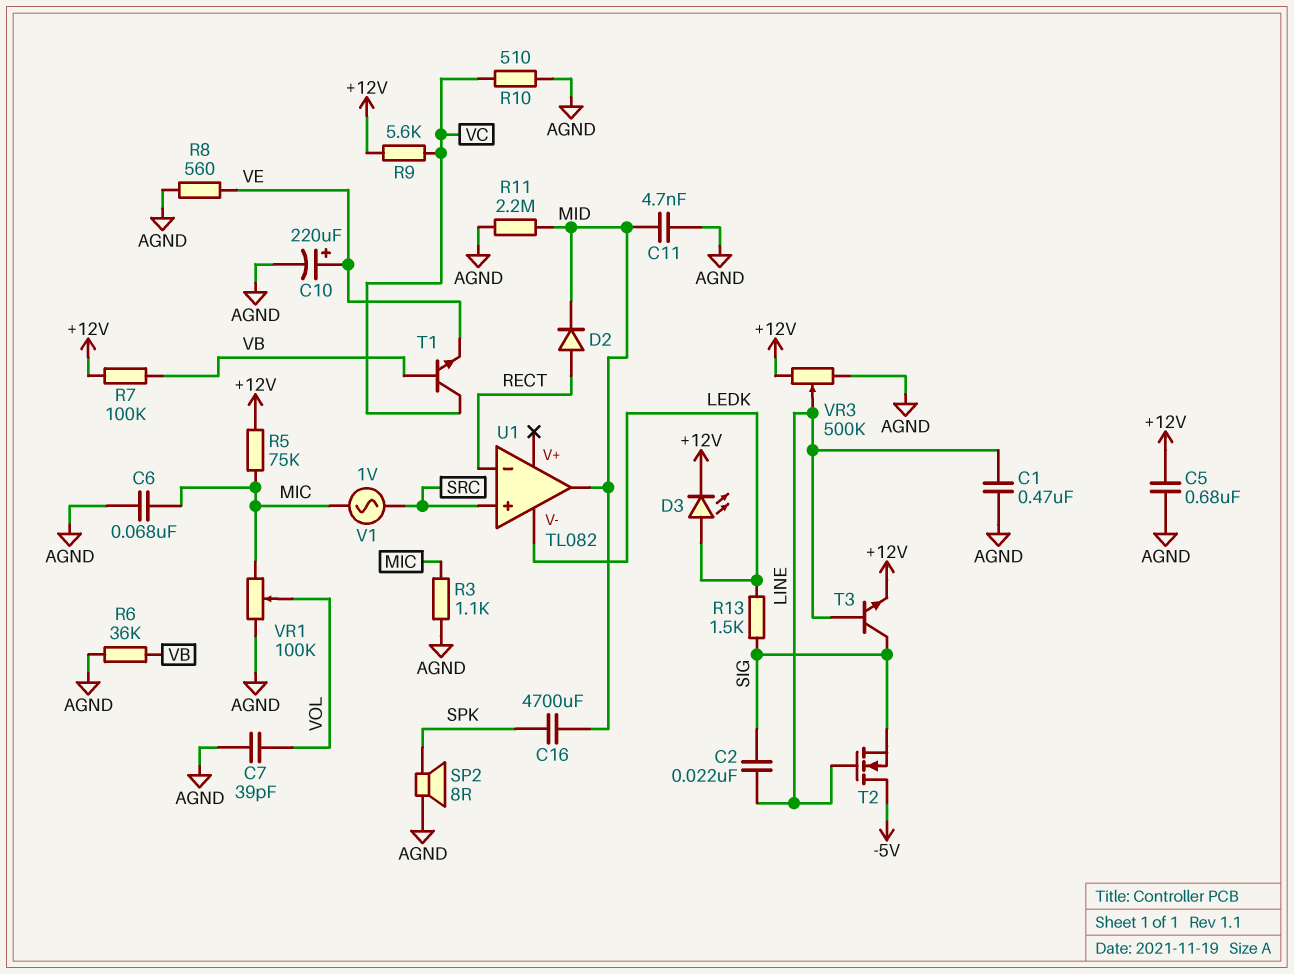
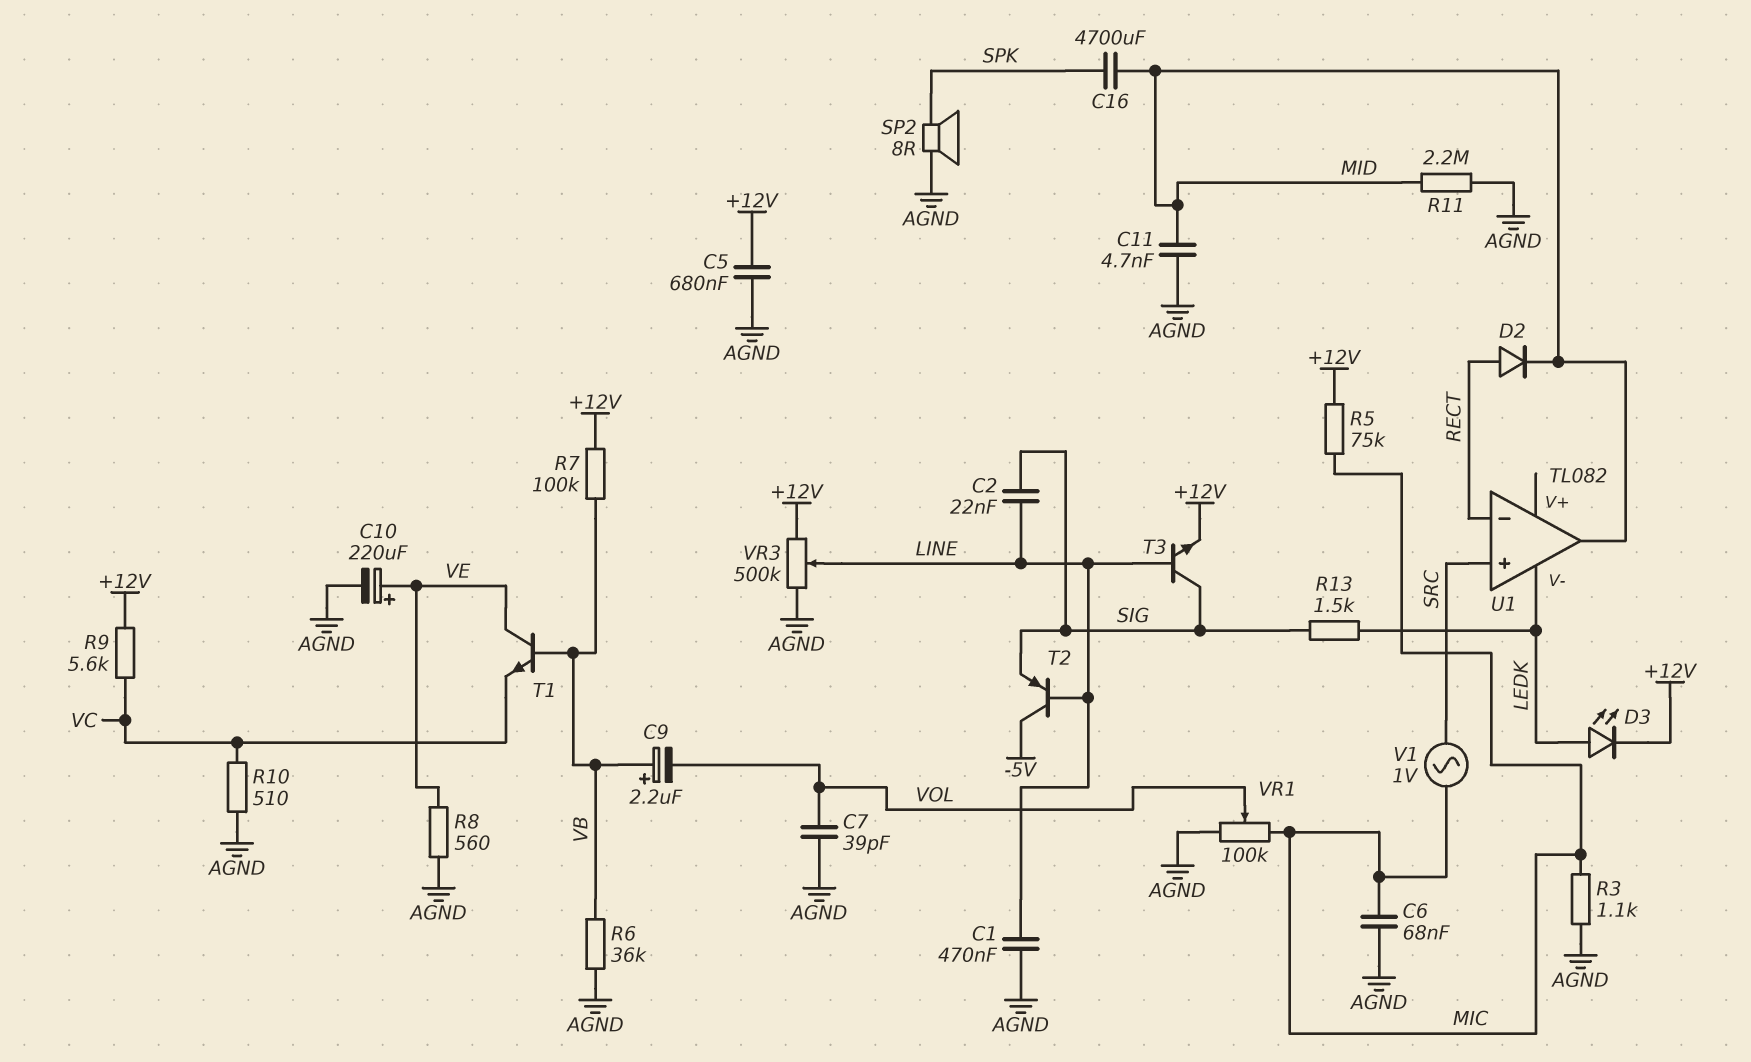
C9: none -> 2.2uF (plus VB, minus VOL)
T1: NPN (B VB, C VC, E VE) -> NPN (B VB, C VE, E VC)
T2: NMOS (G LINE, D -5V, S SIG) -> PNP (B LINE, C -5V, E SIG)

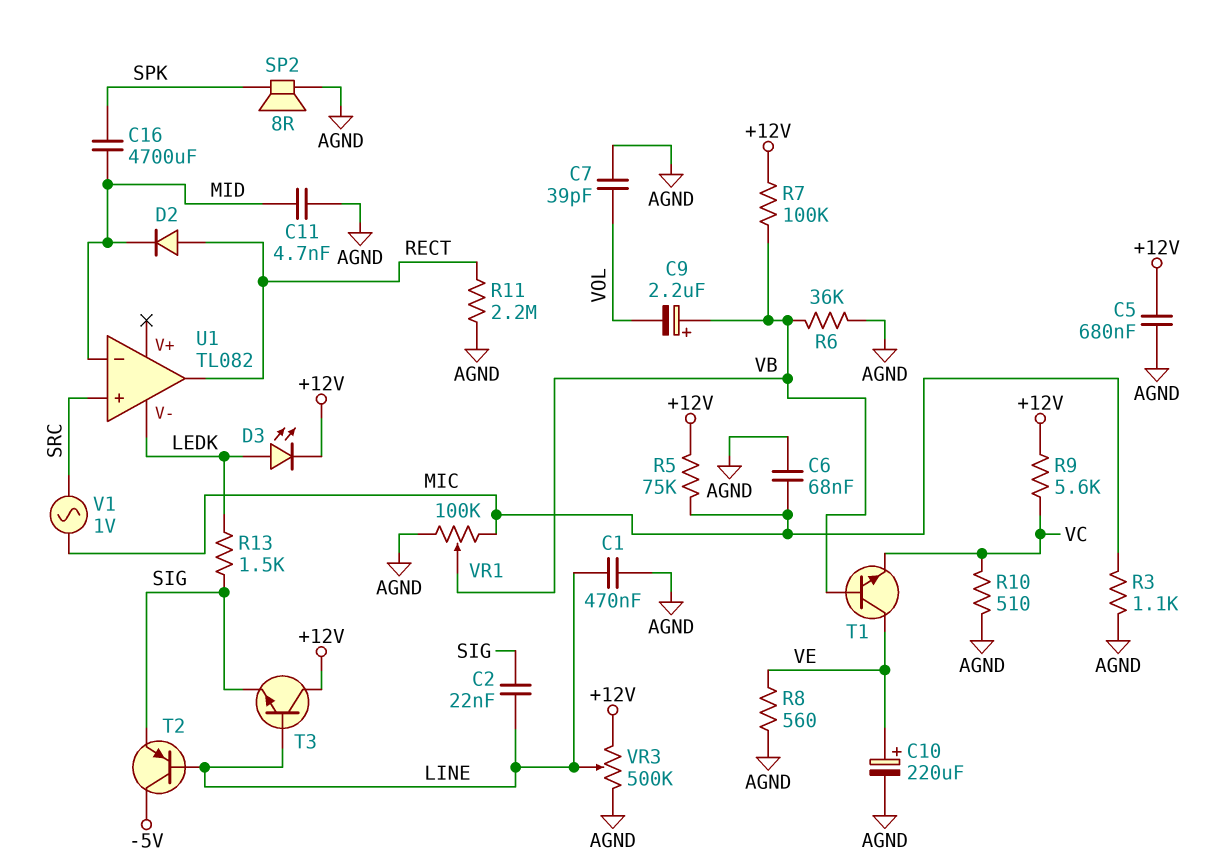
R11: 2.2M (AGND, MID) -> 2.2M (AGND, RECT)
T3: NPN (B LINE, C SIG, E +12V) -> NPN (B LINE, C +12V, E SIG)
U1 pin in-: RECT -> MID
U1 pin out: MID -> RECT
VR1: 100k (AGND, MIC, wiper VOL) -> 100k (AGND, MIC, wiper VB)

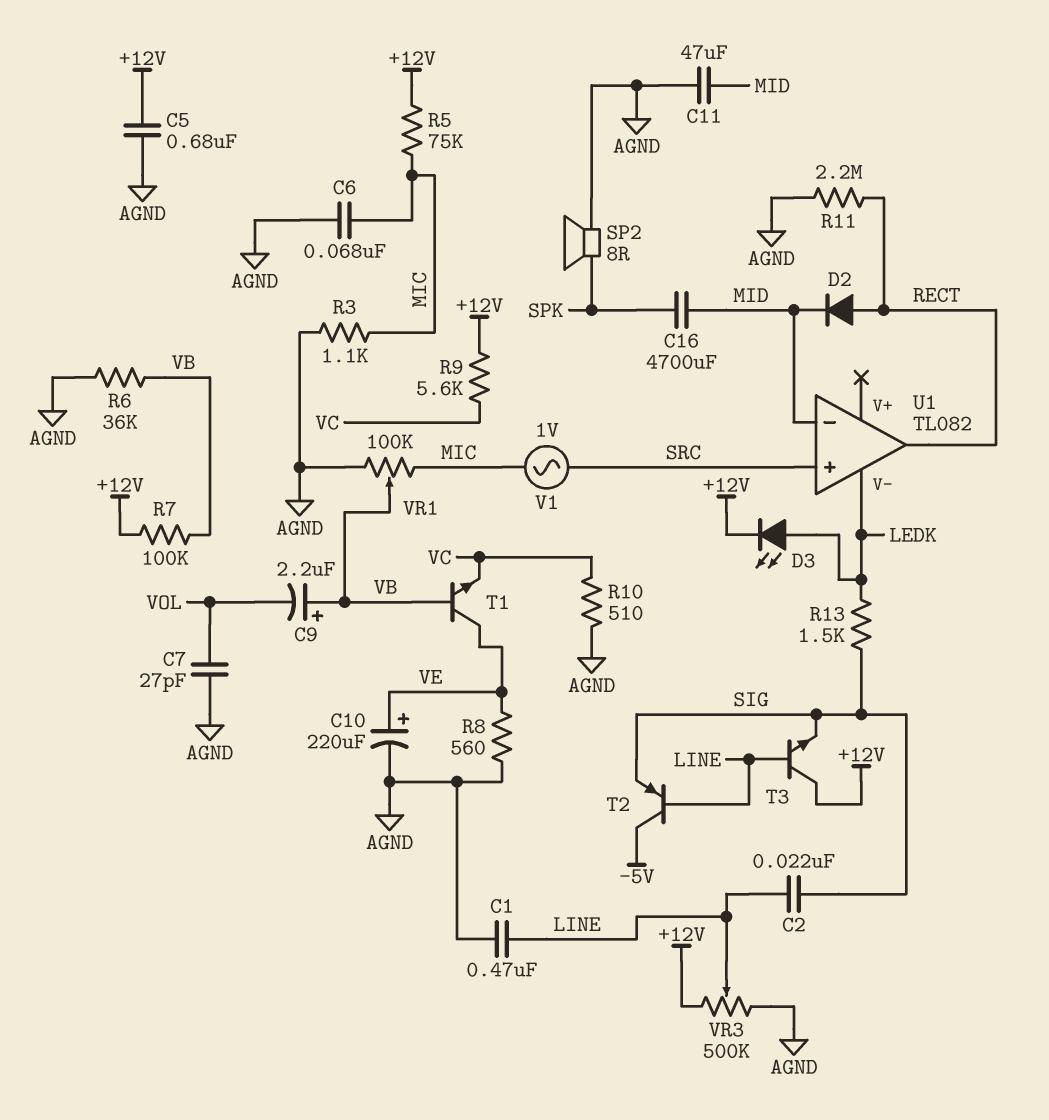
C7: 39pF (AGND, VOL) -> 27pF (AGND, VOL)
C11: 4.7nF (AGND, MID) -> 47uF (AGND, MID)

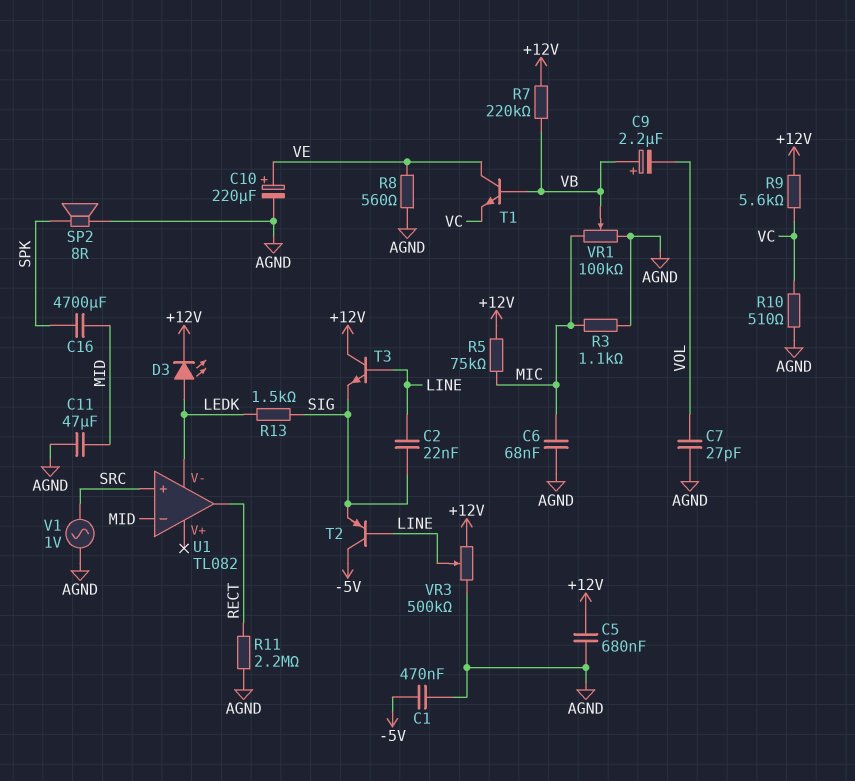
C1: 470nF (AGND, LINE) -> 470nF (-5V, AGND)
D2: diode (A RECT, K MID) -> none
R6: 36k (AGND, VB) -> none
R7: 100k (+12V, VB) -> 220k (+12V, VB)
V1: AC 1V (MIC, SRC) -> AC 1V (AGND, SRC)

